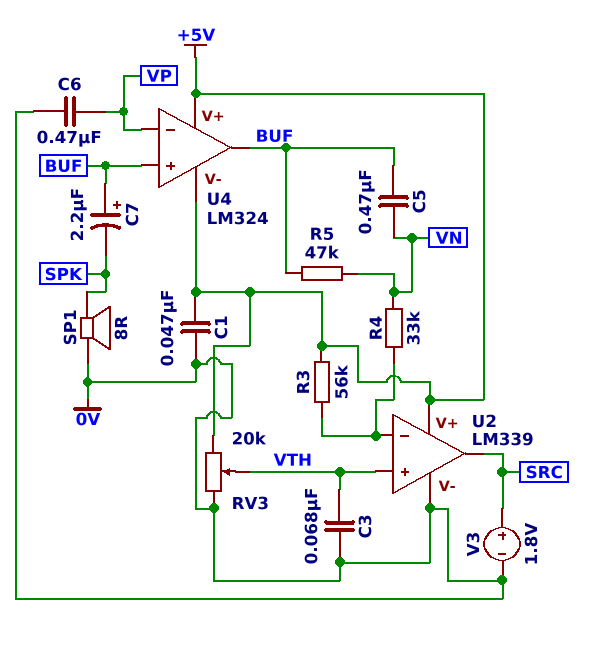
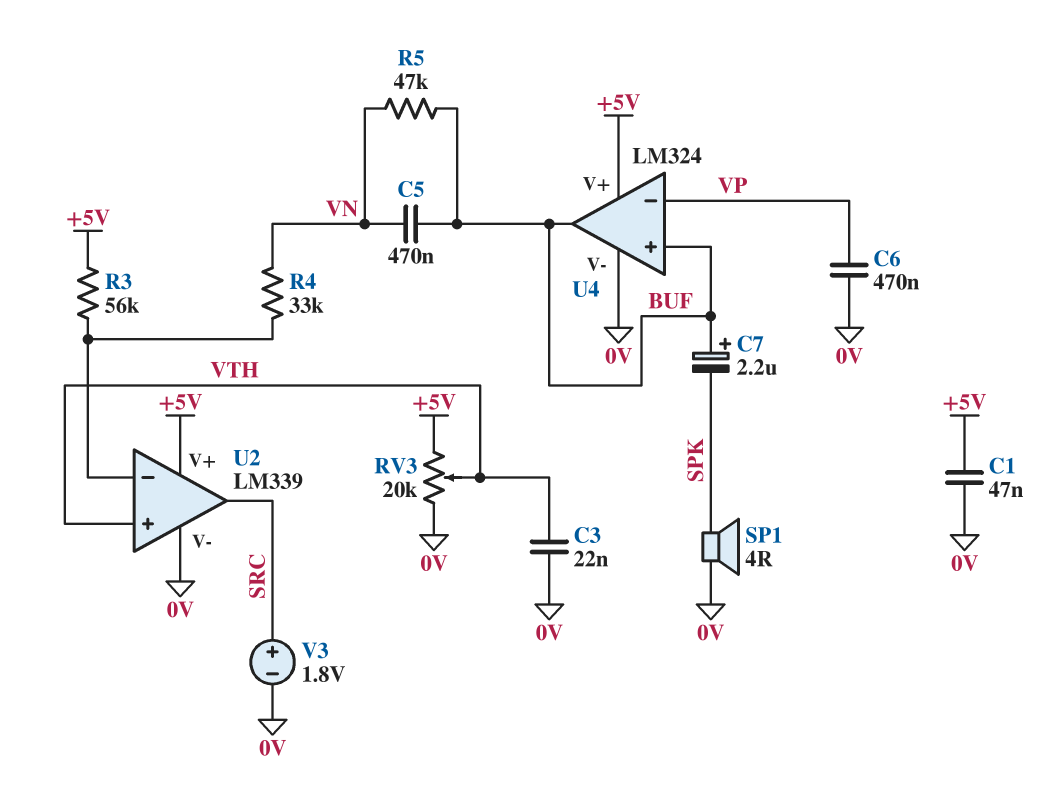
C3: 68nF (0V, VTH) -> 22nF (0V, VTH)
SP1: speaker 8R (0V, SPK) -> speaker 4R (0V, SPK)
U4 pin V-: +5V -> 0V

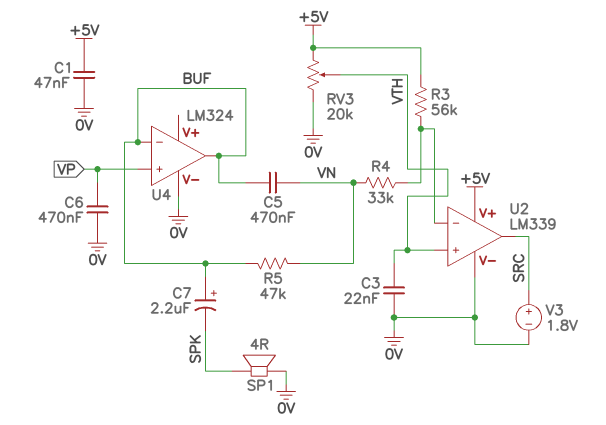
U4 pin V+: +5V -> none
U4 pin in+: BUF -> VP
U4 pin in-: VP -> BUF

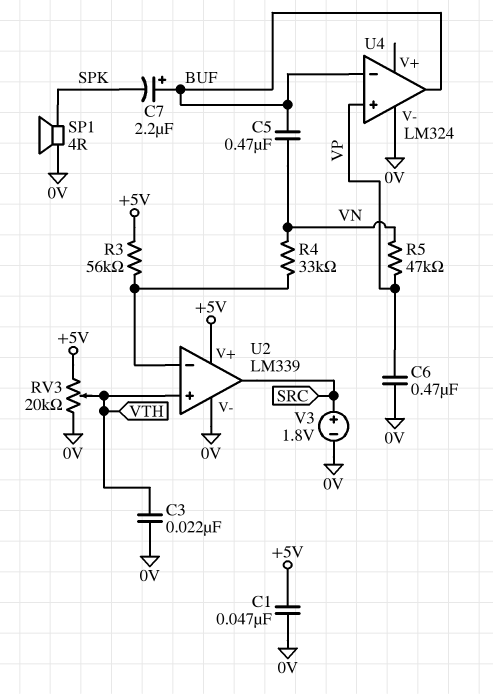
R5: 47k (BUF, VN) -> 47k (VN, VP)

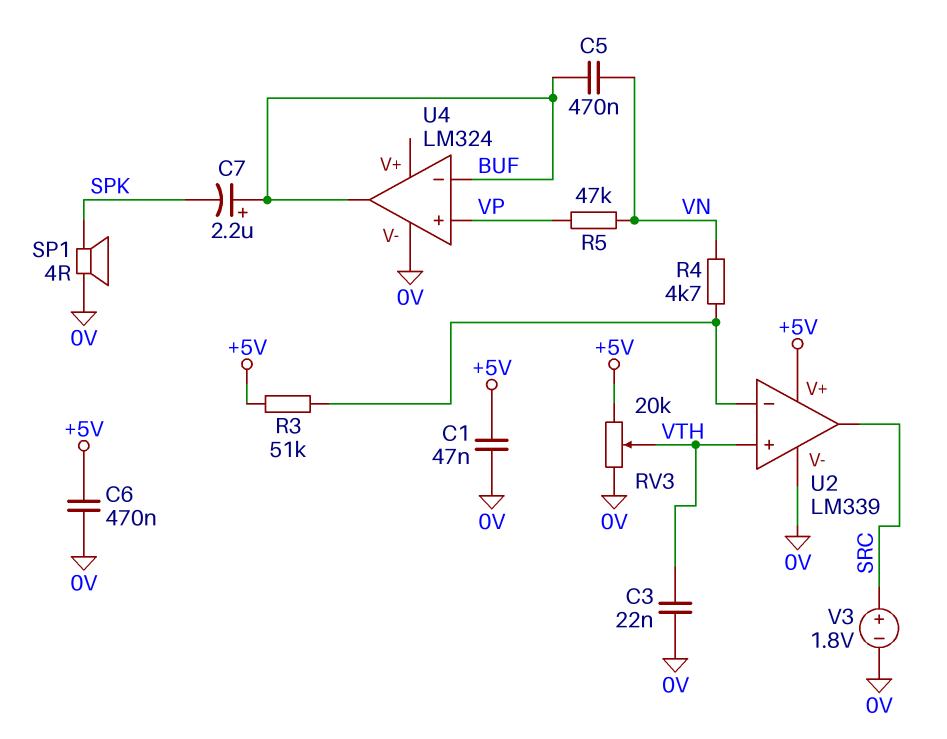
C6: 470nF (0V, VP) -> 470nF (+5V, 0V)
R3: 56k (+5V, U2/in-) -> 51k (+5V, U2/in-)
R4: 33k (U2/in-, VN) -> 4.7k (U2/in-, VN)

